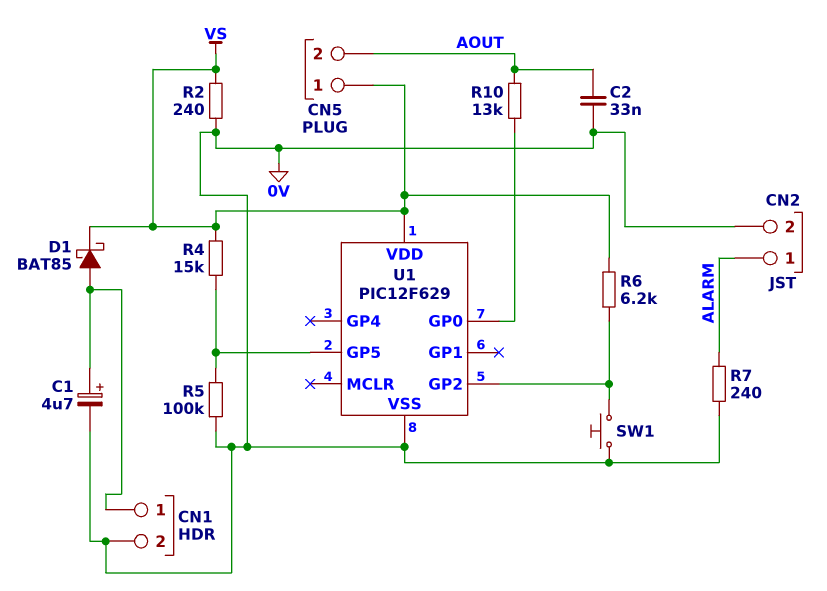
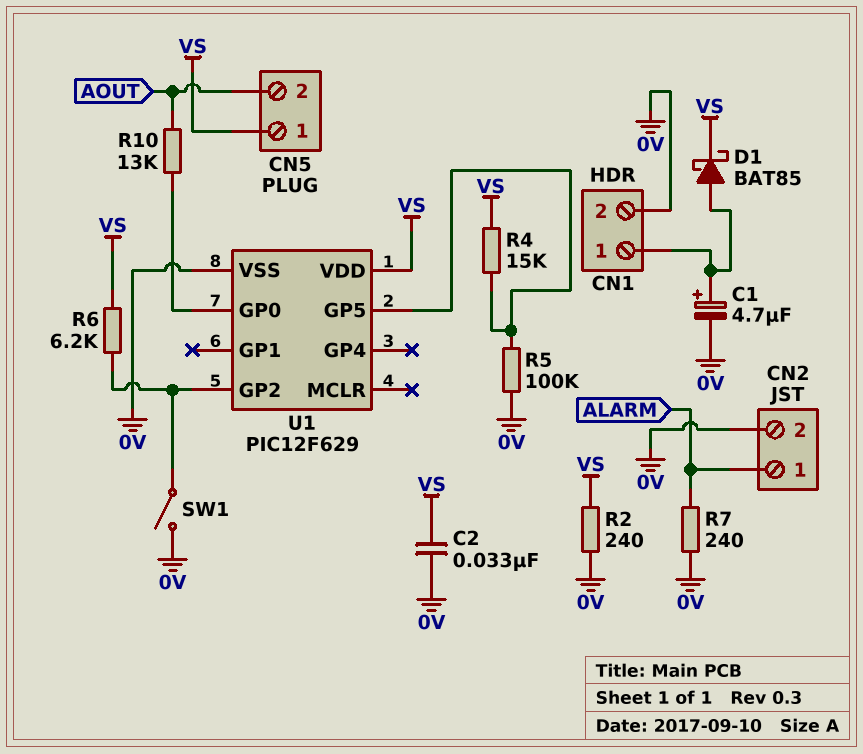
C2: 33nF (0V, AOUT) -> 33nF (0V, VS)
SW1: button (0V, U1/GP2) -> switch (0V, U1/GP2)

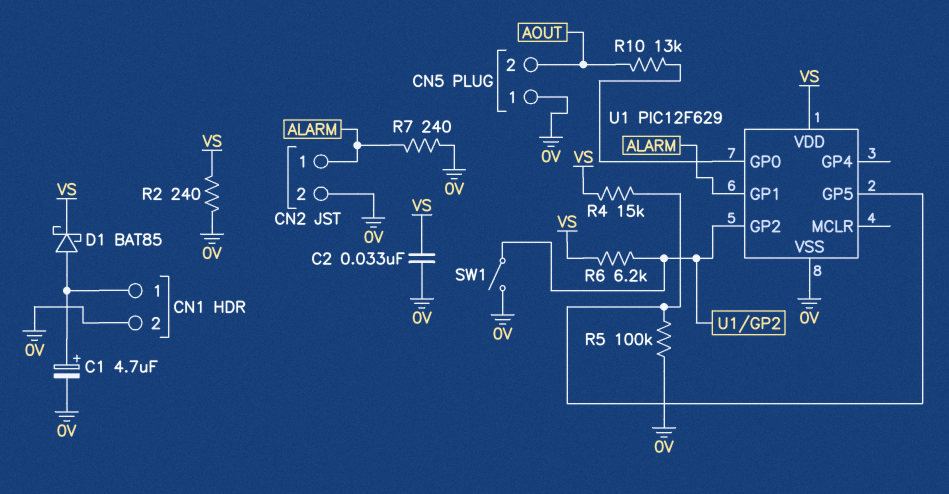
CN5 pin 1: VS -> 0V
U1 pin GP1: none -> ALARM

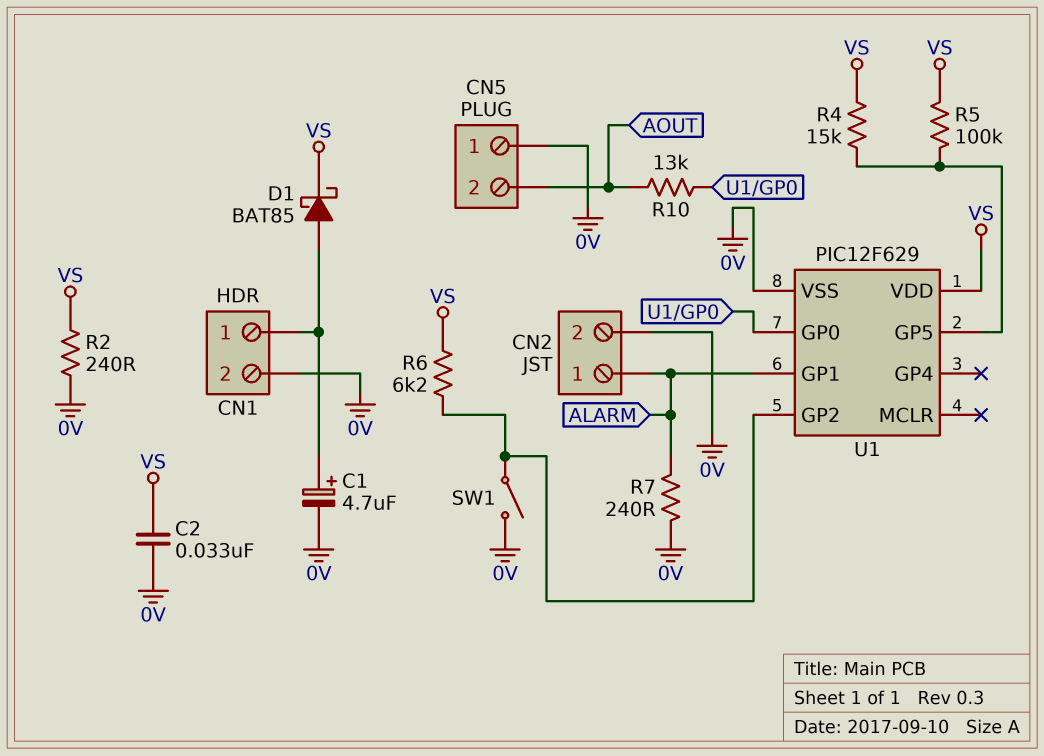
R5: 100k (0V, U1/GP5) -> 100k (U1/GP5, VS)

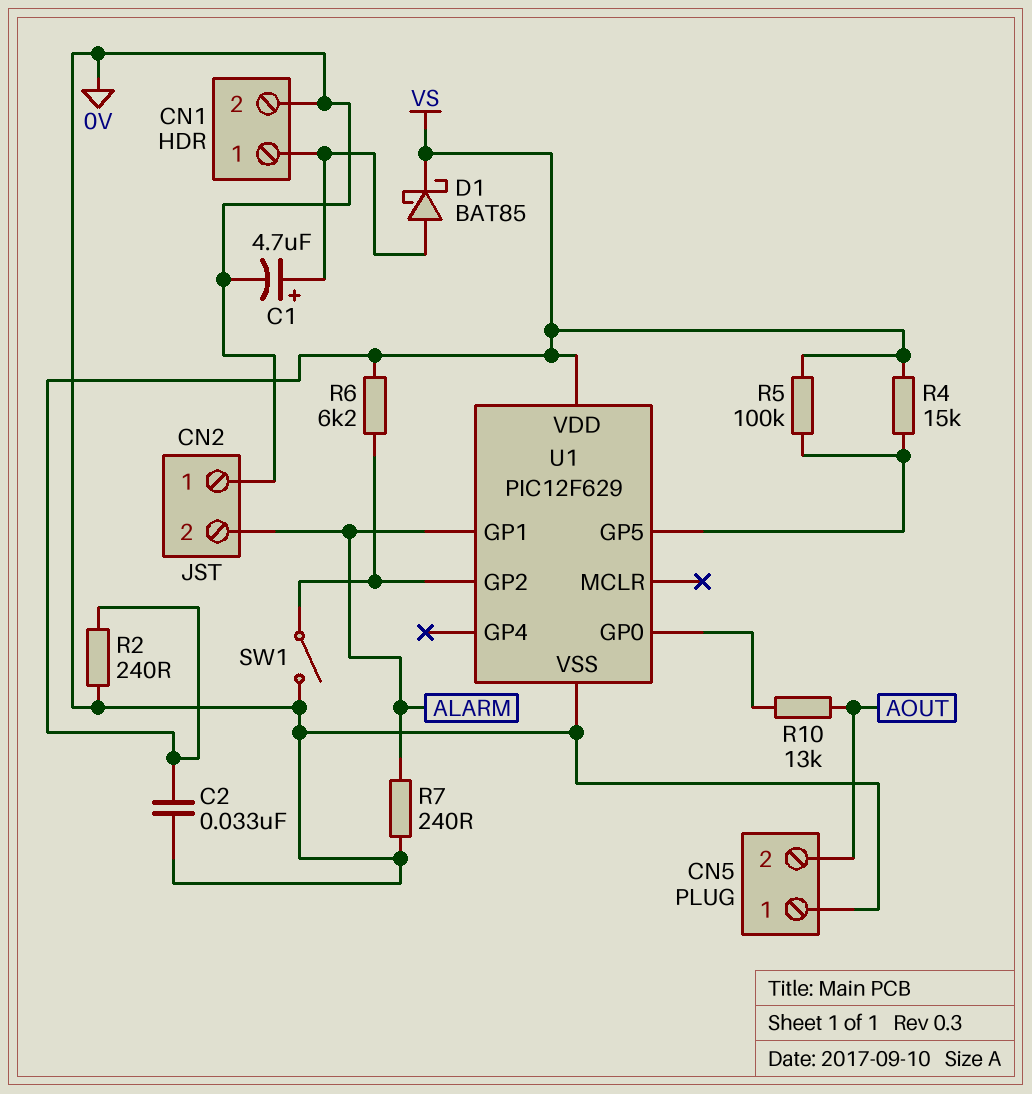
CN2 pin 1: ALARM -> 0V
CN2 pin 2: 0V -> ALARM

